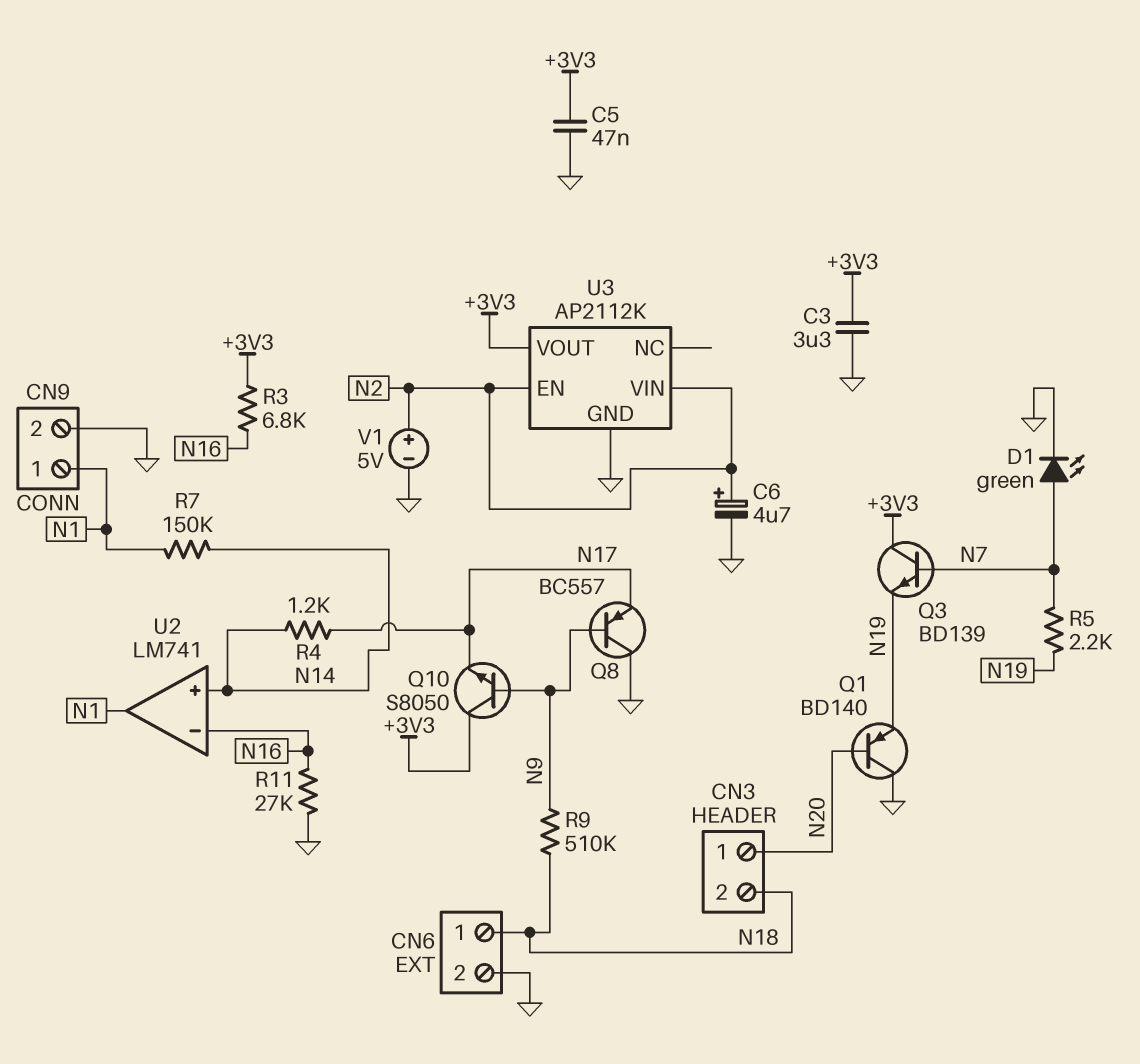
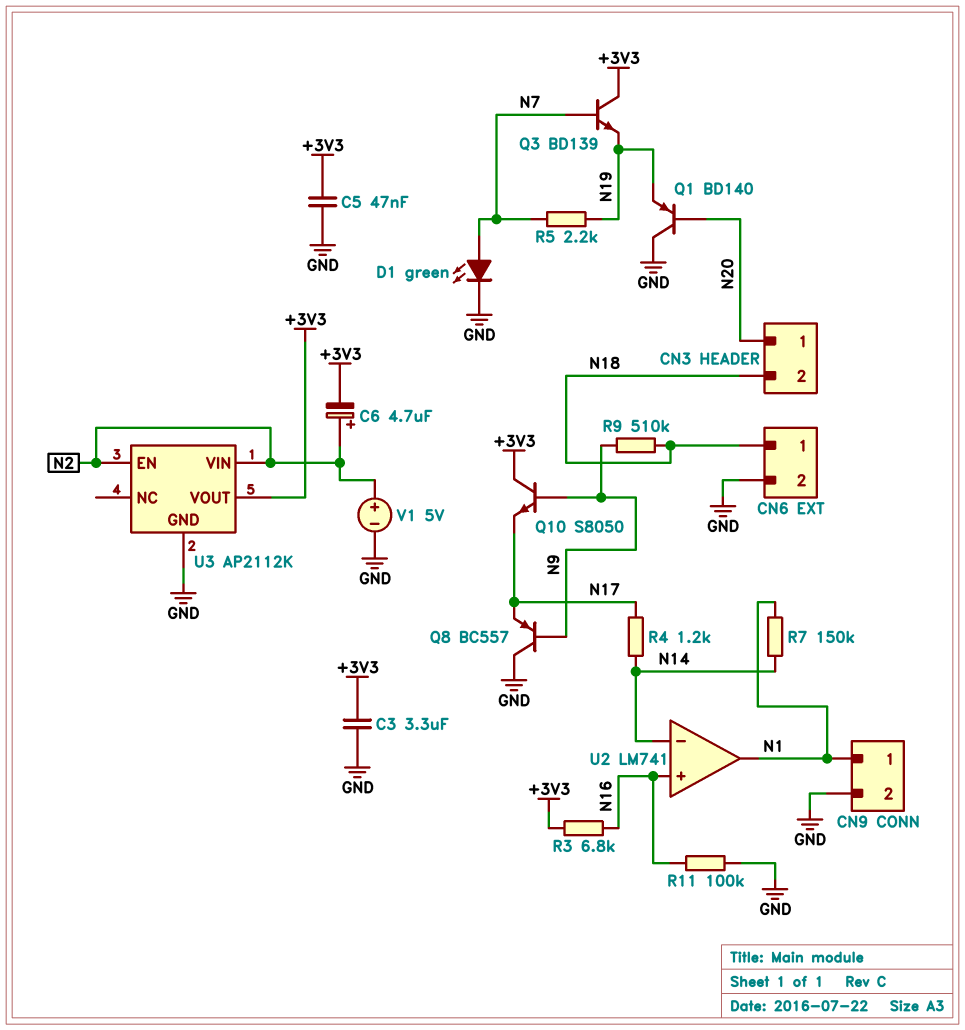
C6: 4.7uF (plus N2, minus GND) -> 4.7uF (plus N2, minus +3V3)
R11: 27k (GND, N16) -> 100k (GND, N16)
U2 pin in+: N14 -> N16
U2 pin in-: N16 -> N14

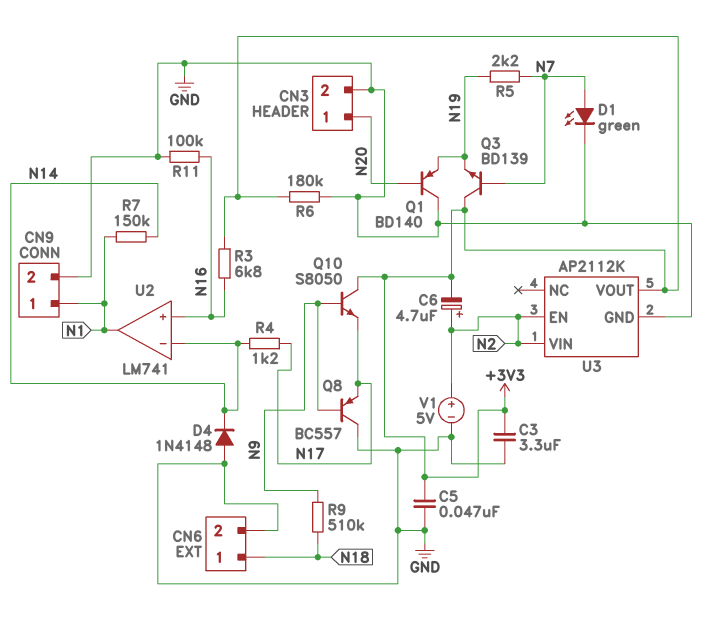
CN3 pin 2: N18 -> GND
D4: none -> diode 1N4148 (A GND, K N14)
R6: none -> 180k (+3V3, GND)

